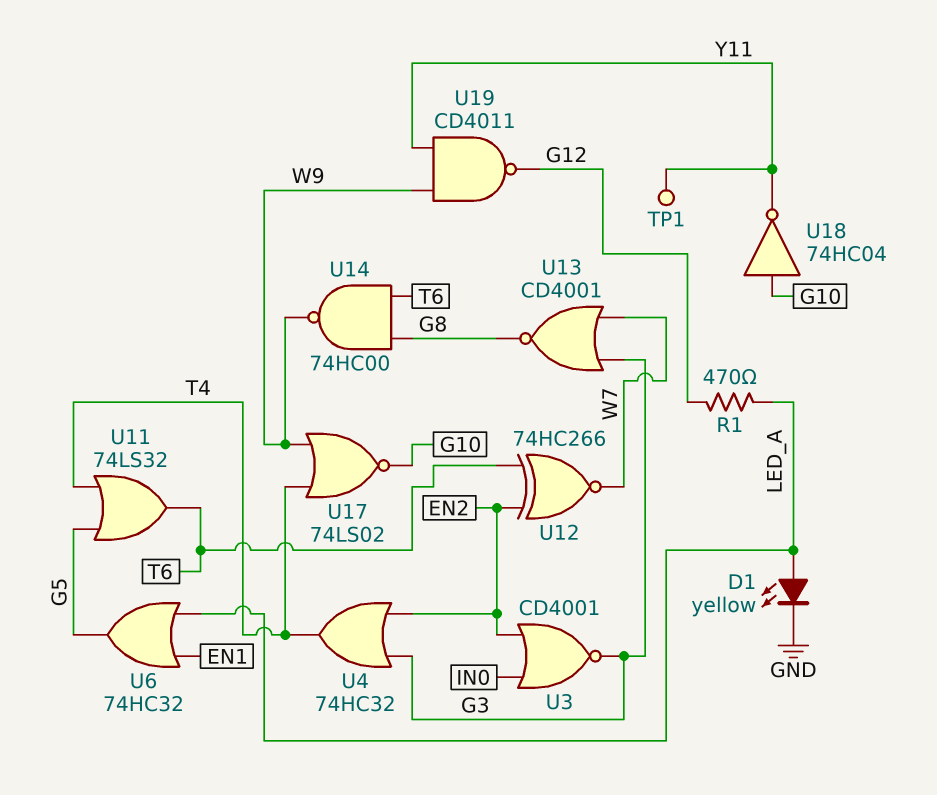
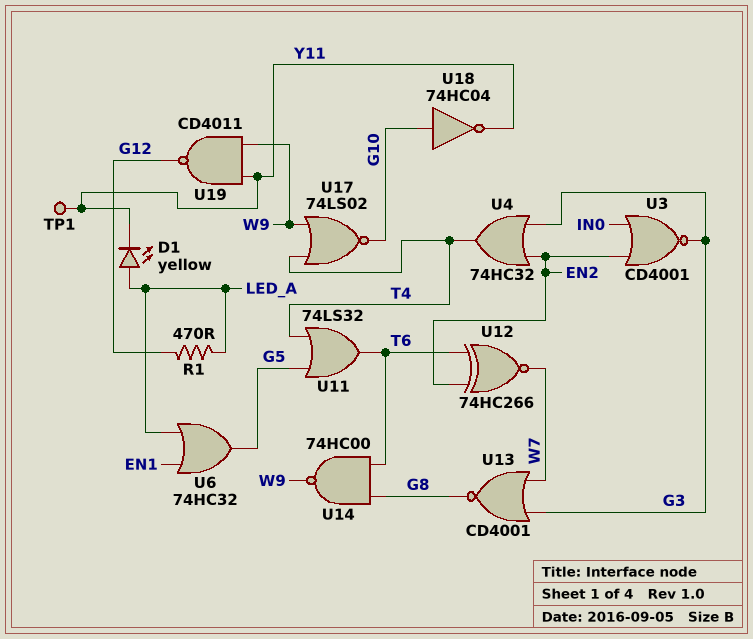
D1: LED yellow (A LED_A, K GND) -> LED yellow (A LED_A, K Y11)

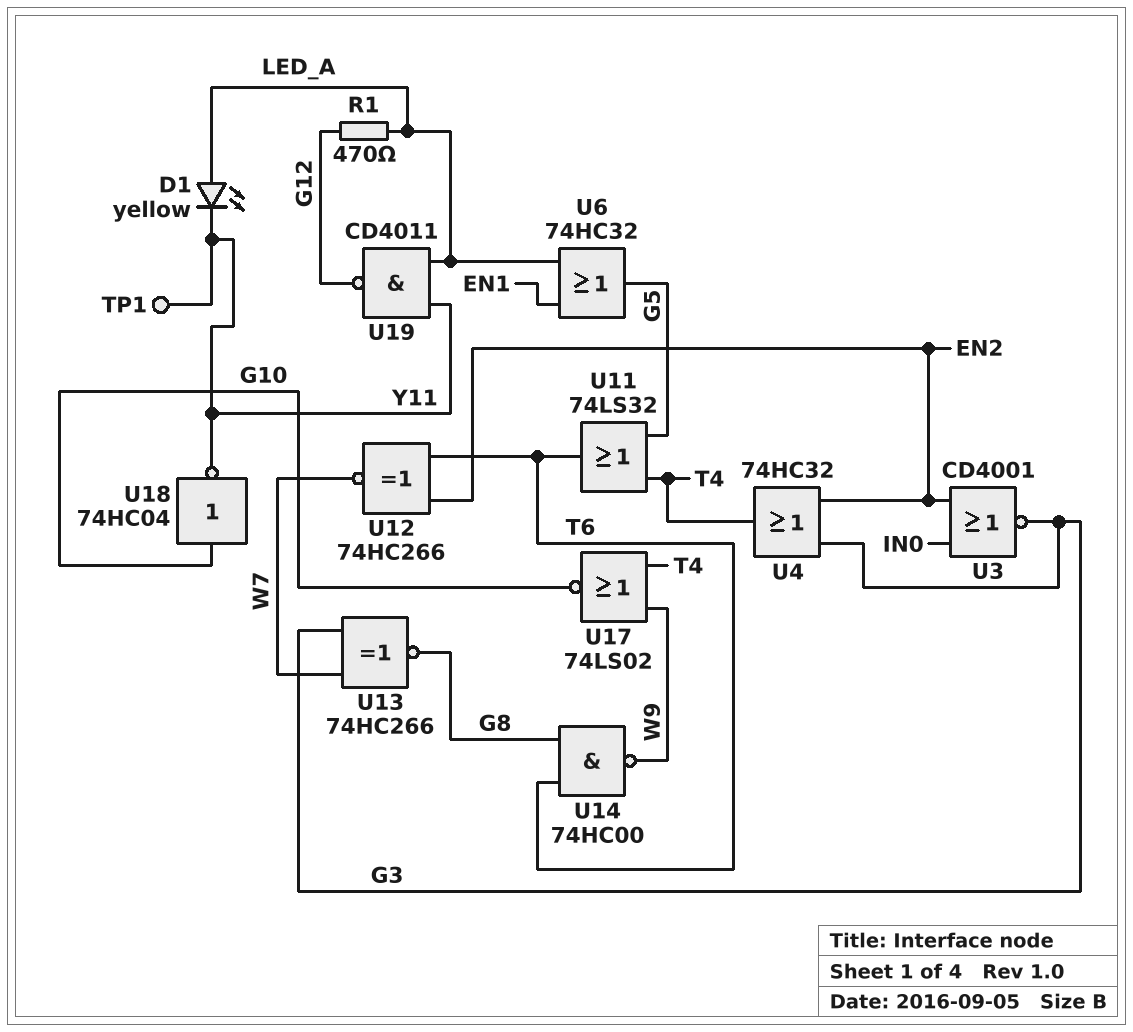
U13: NOR CD4001 (in G3, in W7, out G8) -> XNOR 74HC266 (in G3, in W7, out G8)
U19: NAND CD4011 (in W9, in Y11, out G12) -> NAND CD4011 (in LED_A, in Y11, out G12)

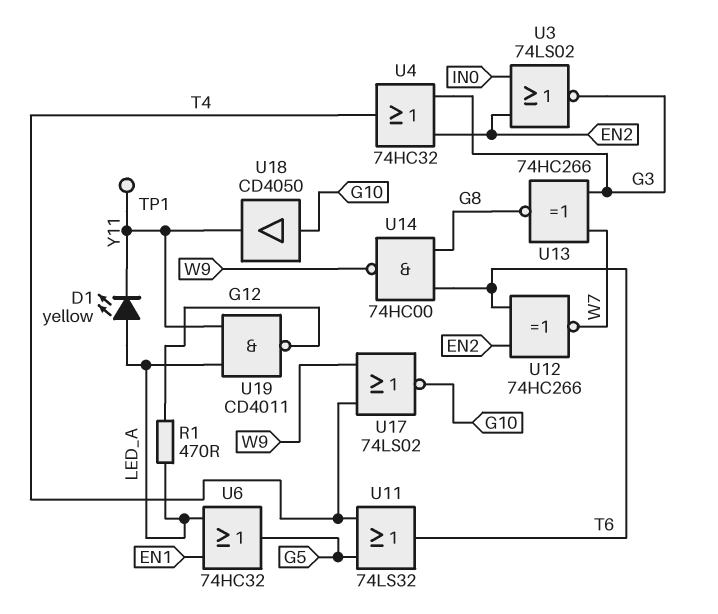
U3: NOR CD4001 (in EN2, in IN0, out G3) -> NOR 74LS02 (in EN2, in IN0, out G3)
U18: NOT 74HC04 (in G10, out Y11) -> buffer CD4050 (in G10, out Y11)

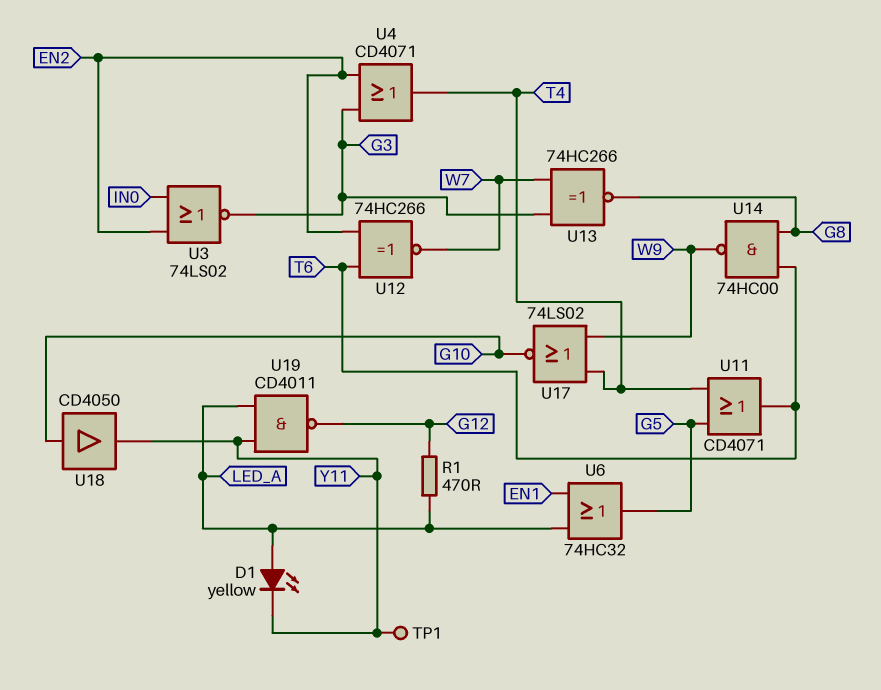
U4: OR 74HC32 (in EN2, in G3, out T4) -> OR CD4071 (in EN2, in G3, out T4)
U11: OR 74LS32 (in G5, in T4, out T6) -> OR CD4071 (in G5, in T4, out T6)

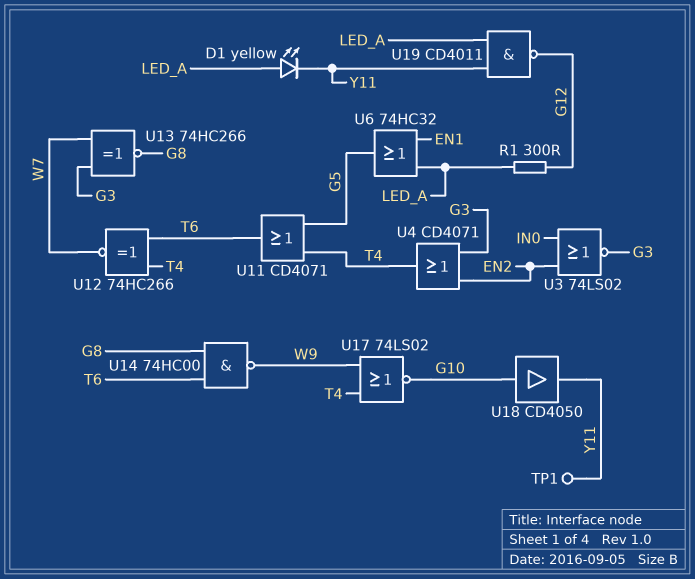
R1: 470 (G12, LED_A) -> 300 (G12, LED_A)
U12: XNOR 74HC266 (in EN2, in T6, out W7) -> XNOR 74HC266 (in T4, in T6, out W7)

